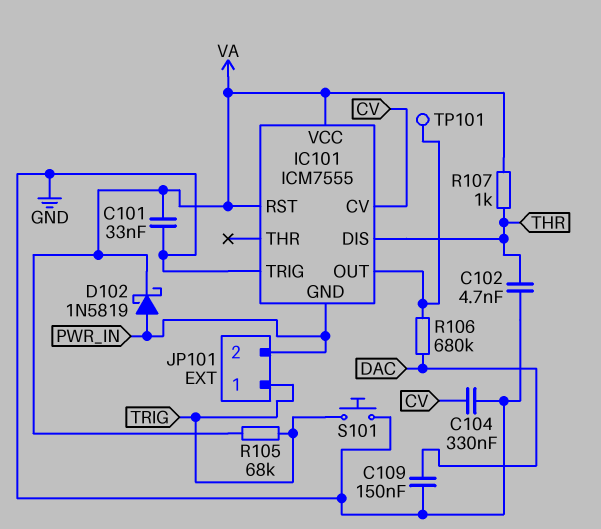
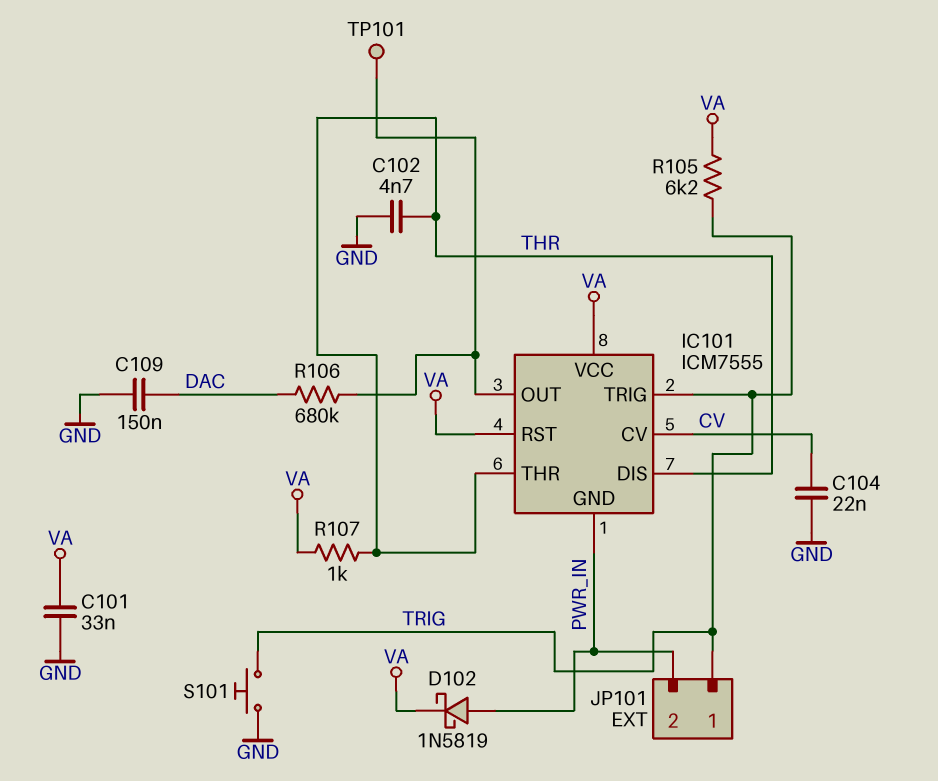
C104: 330nF (CV, GND) -> 22nF (CV, GND)
IC101 pin THR: none -> THR
IC101 pin TRIG: GND -> TRIG
R105: 68k (TRIG, VA) -> 6.2k (TRIG, VA)

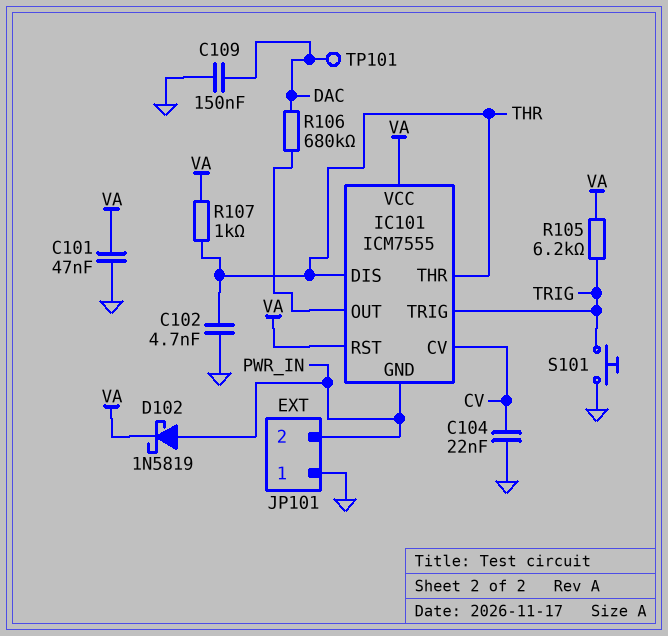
C101: 33nF (GND, VA) -> 47nF (GND, VA)
JP101 pin 1: TRIG -> GND
TP101: test point (IC101/OUT) -> test point (DAC)

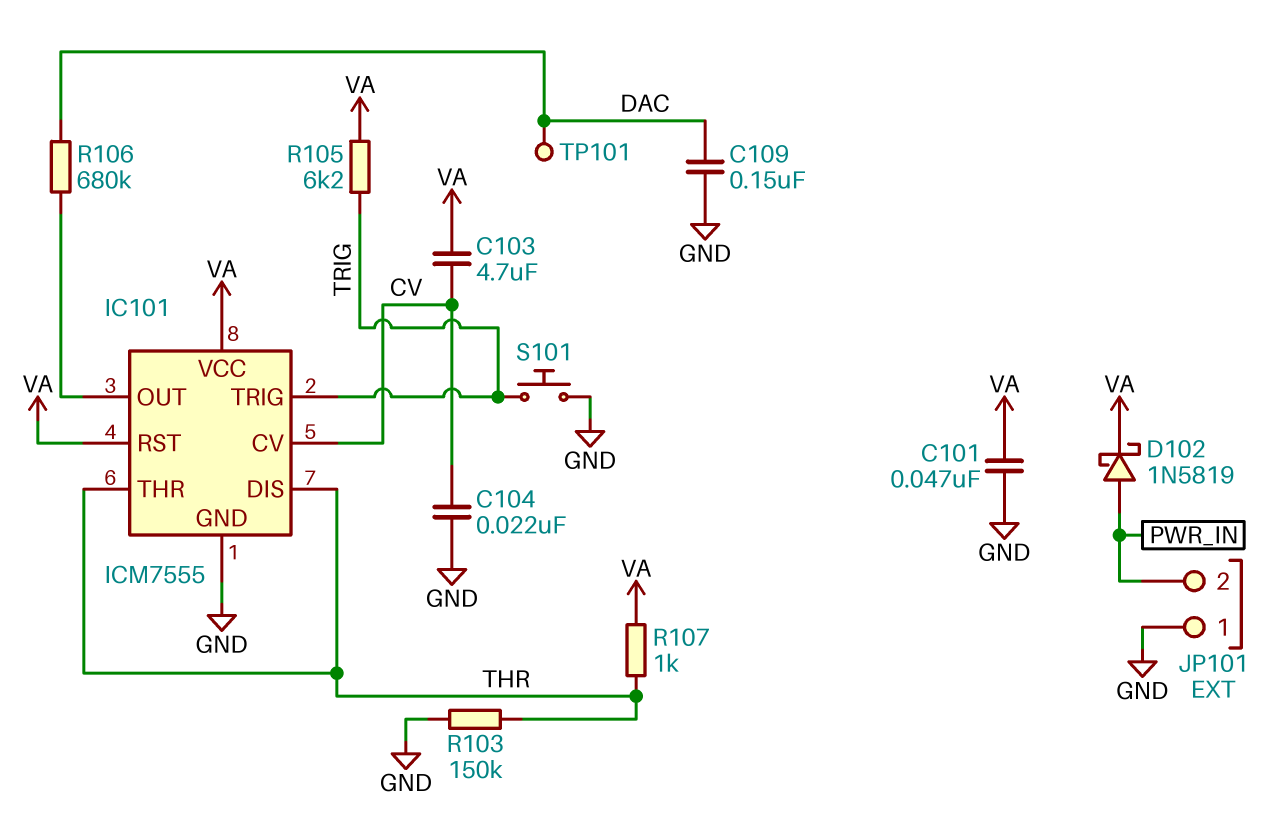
C102: 4.7nF (GND, THR) -> none
C103: none -> 4.7uF (CV, VA)
IC101 pin GND: PWR_IN -> GND
R103: none -> 150k (GND, THR)

